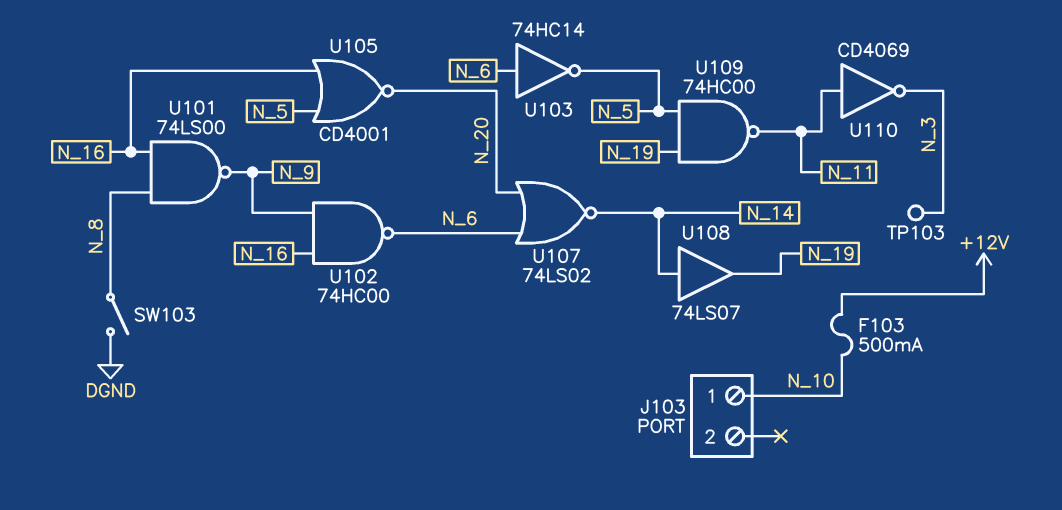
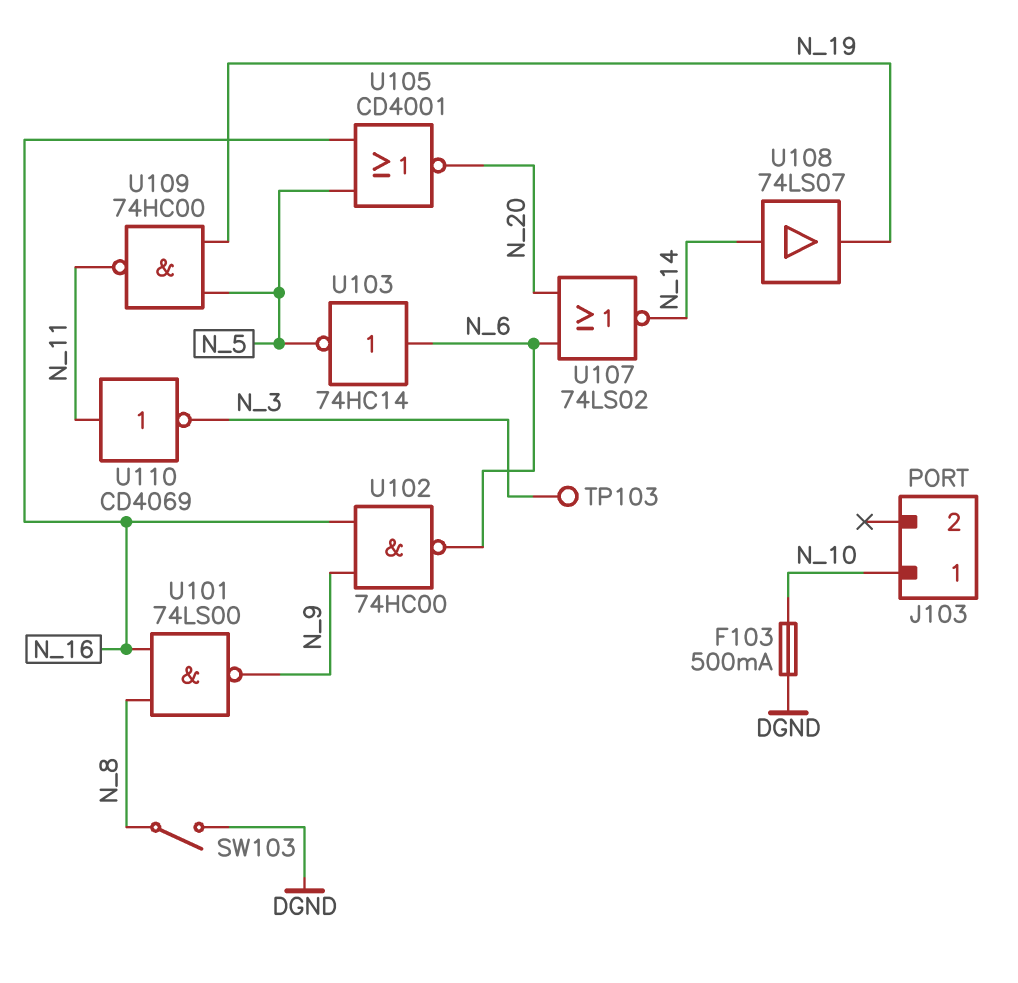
F103: 500mA (+12V, N_10) -> 500mA (DGND, N_10)

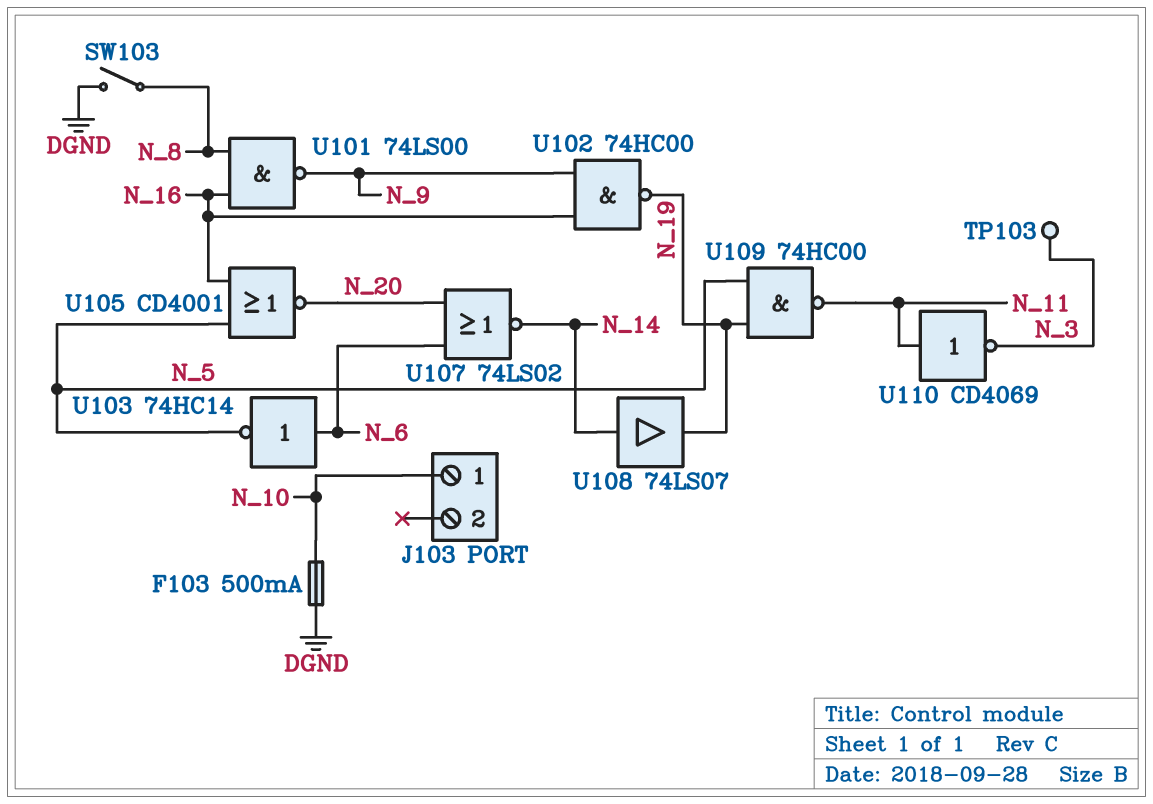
U102: NAND 74HC00 (in N_9, in N_16, out N_6) -> NAND 74HC00 (in N_9, in N_16, out N_19)

